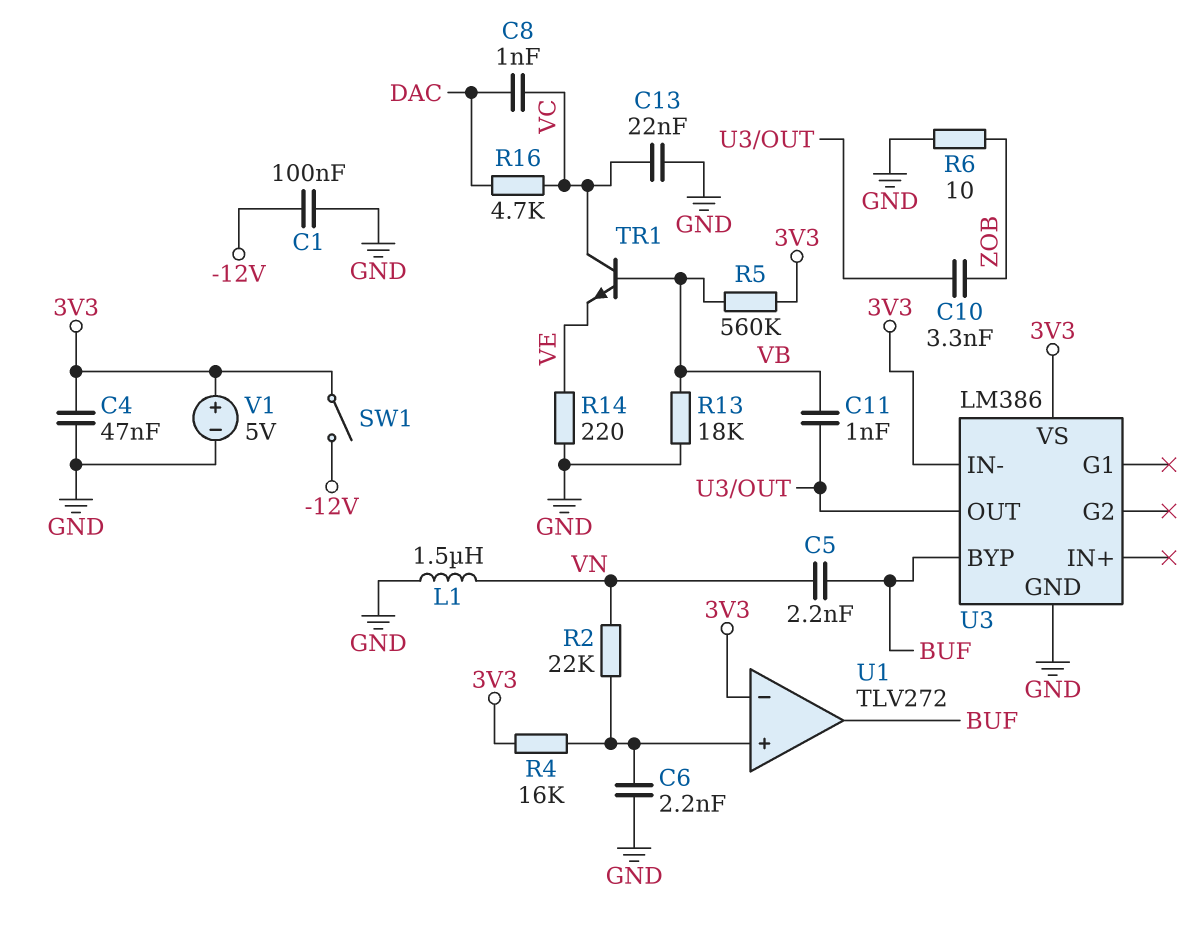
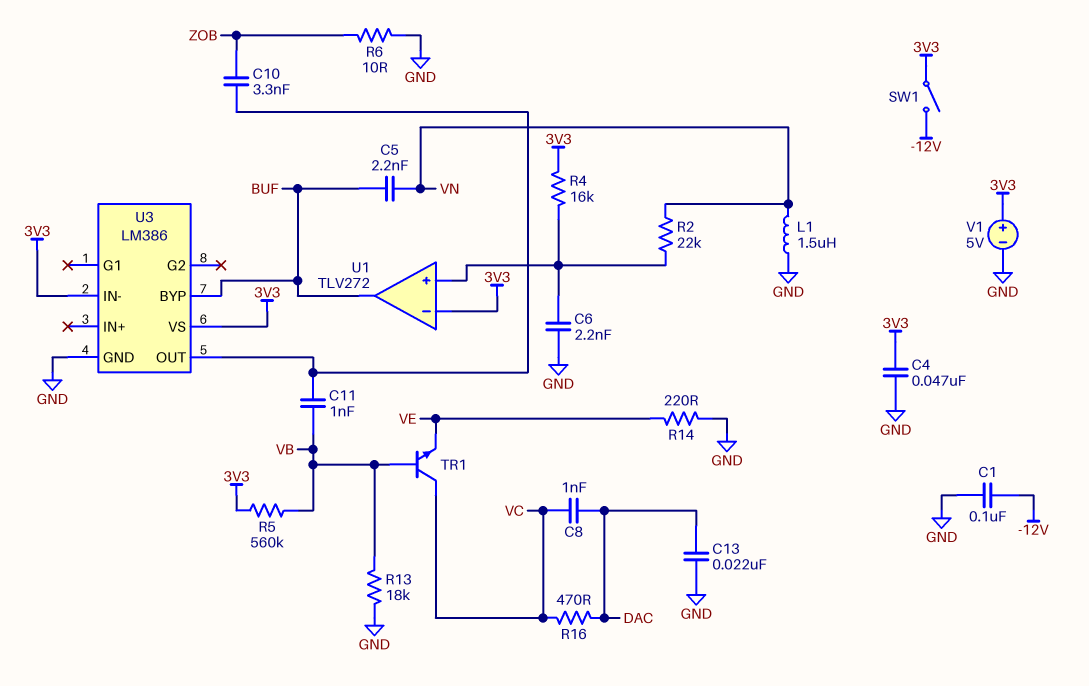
C13: 22nF (GND, VC) -> 22nF (DAC, GND)
R16: 4.7k (DAC, VC) -> 470 (DAC, VC)

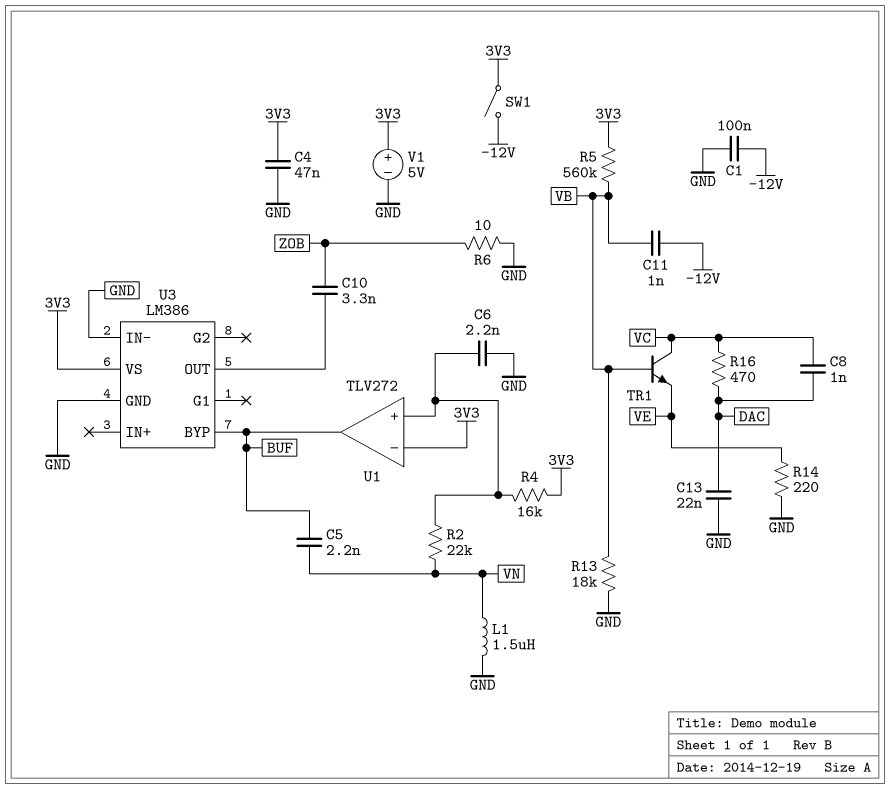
C11: 1nF (U3/OUT, VB) -> 1nF (-12V, VB)
U3 pin IN-: 3V3 -> GND

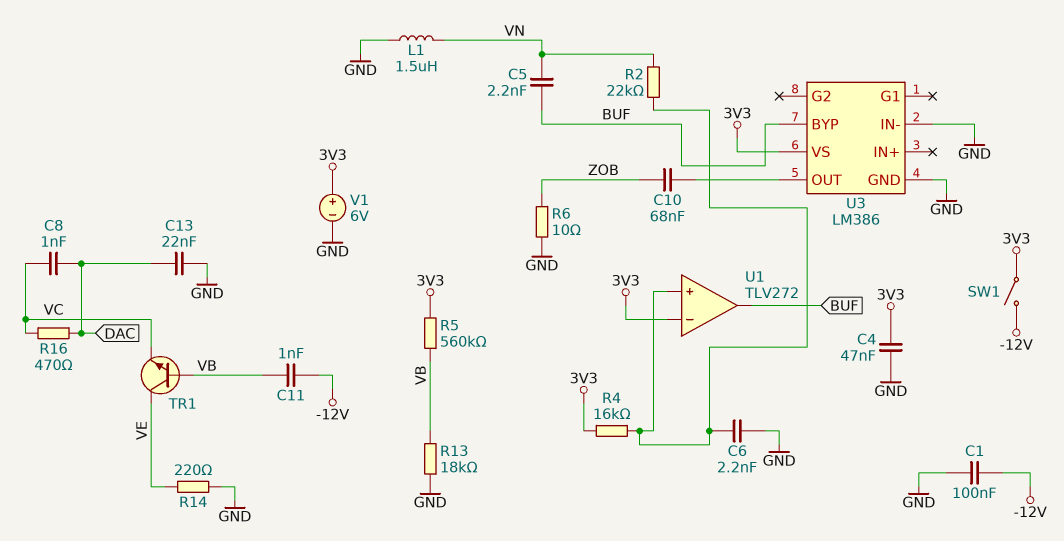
C10: 3.3nF (U3/OUT, ZOB) -> 68nF (U3/OUT, ZOB)
TR1: NPN (B VB, C VC, E VE) -> NPN (B VB, C VE, E VC)
V1: 5V (plus 3V3, minus GND) -> 6V (plus 3V3, minus GND)

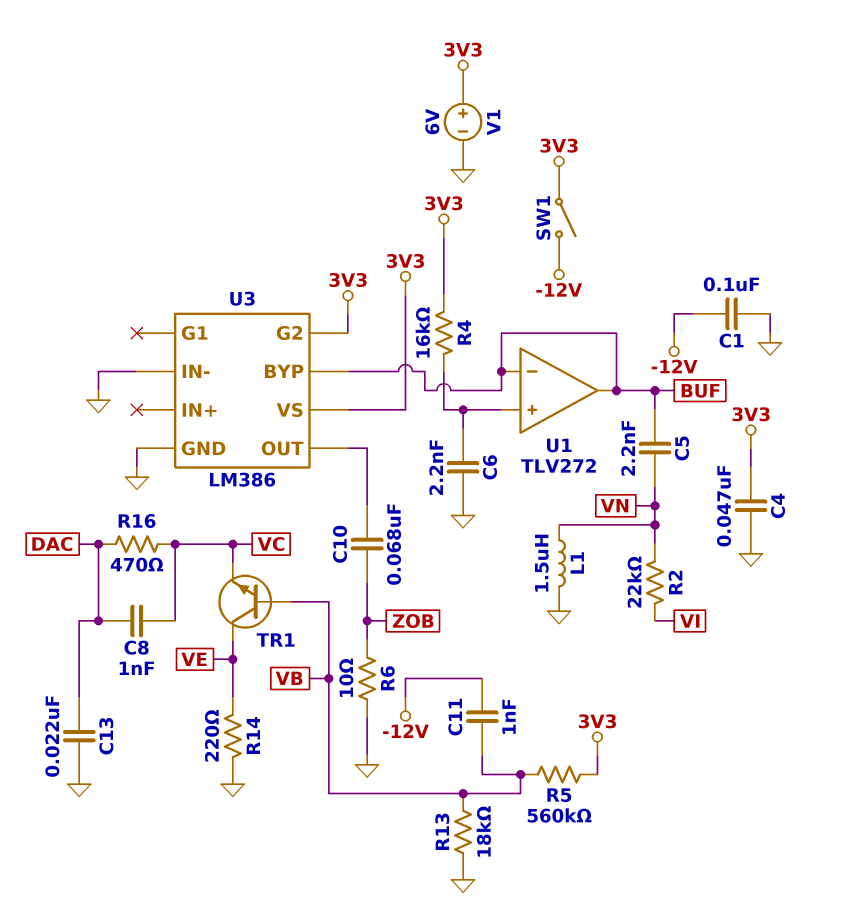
R2: 22k (U1/in+, VN) -> 22k (VI, VN)
U1 pin in-: 3V3 -> BUF
U3 pin G2: none -> 3V3

